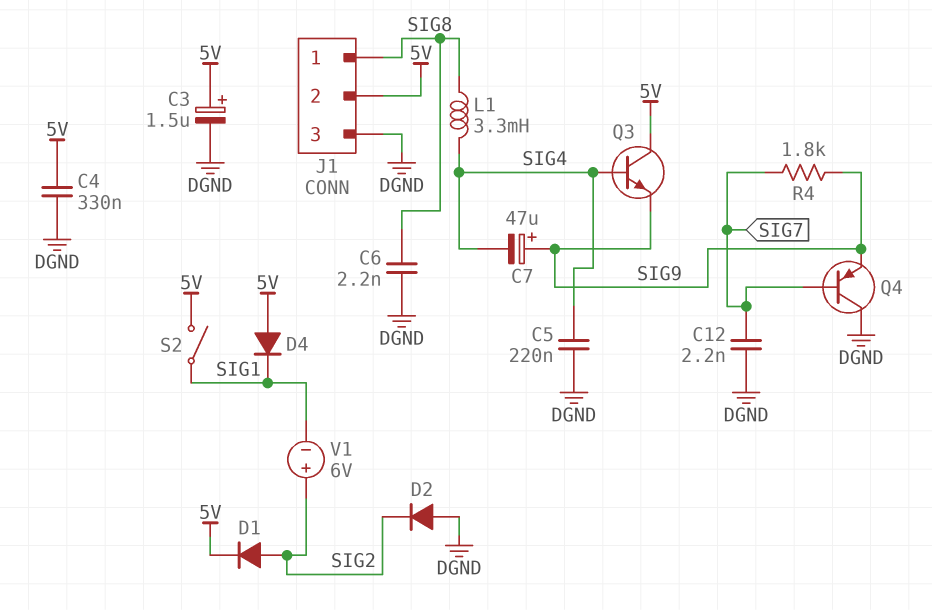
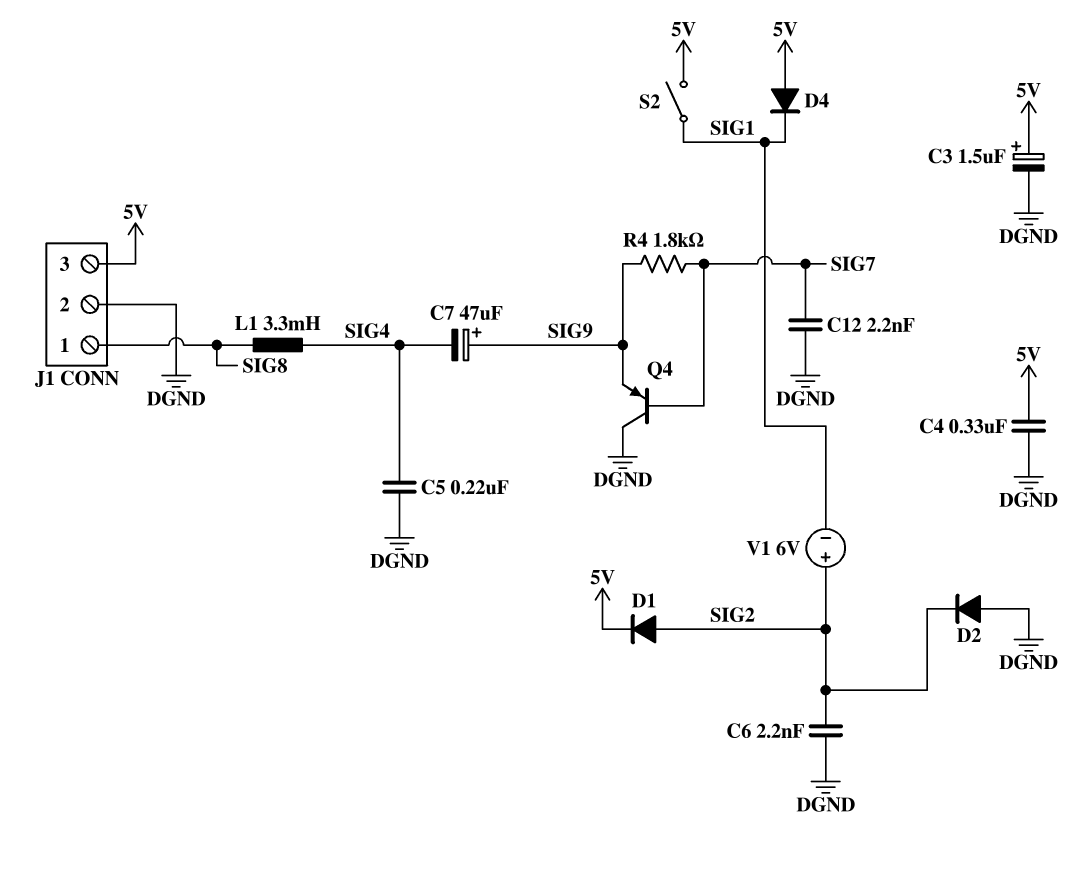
C6: 2.2nF (DGND, SIG8) -> 2.2nF (DGND, SIG2)
J1 pin 2: 5V -> DGND
J1 pin 3: DGND -> 5V
Q3: NPN (B SIG4, C 5V, E SIG9) -> none

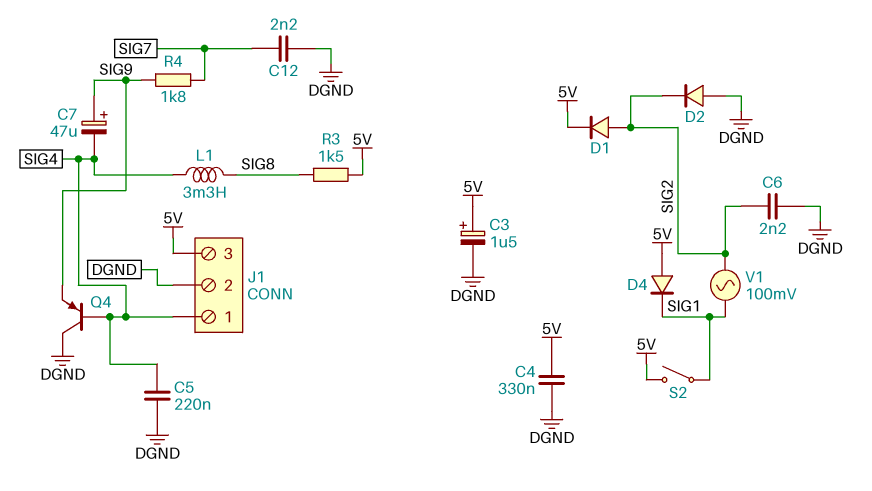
J1 pin 1: SIG8 -> SIG4
Q4: PNP (B SIG7, C DGND, E SIG9) -> PNP (B SIG4, C DGND, E SIG9)
R3: none -> 1.5k (5V, SIG8)
V1: 6V (plus SIG2, minus SIG1) -> AC 100mV (SIG1, SIG2)

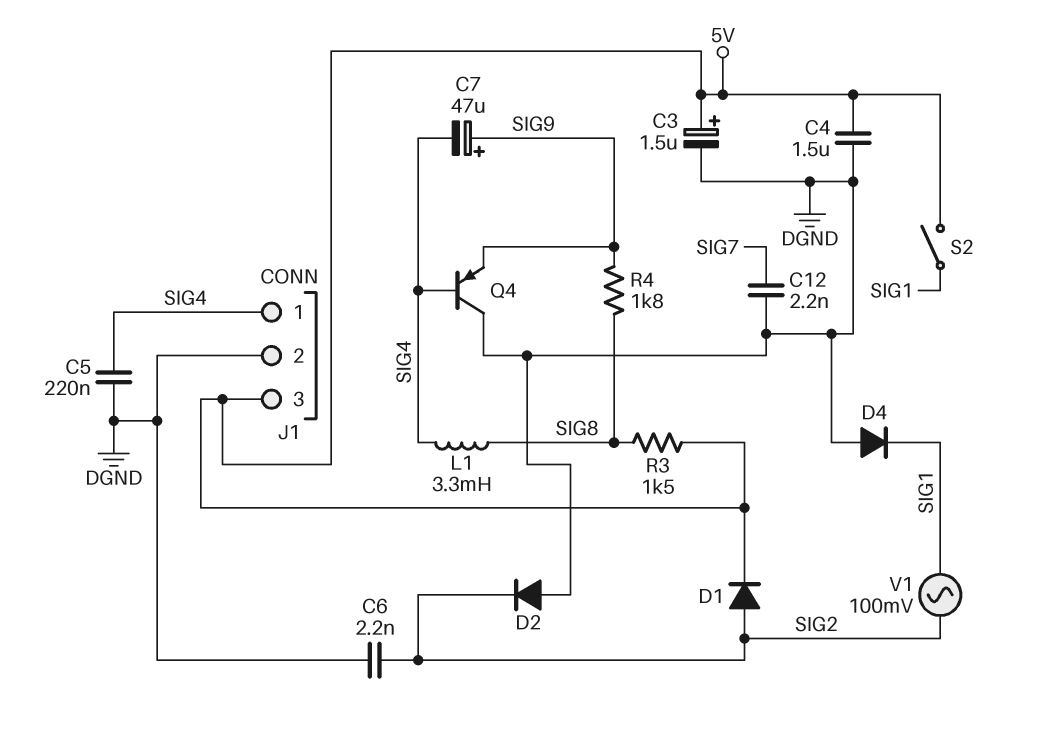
C4: 330nF (5V, DGND) -> 1.5uF (5V, DGND)
D4: diode (A 5V, K SIG1) -> diode (A DGND, K SIG1)
R4: 1.8k (SIG7, SIG9) -> 1.8k (SIG8, SIG9)

